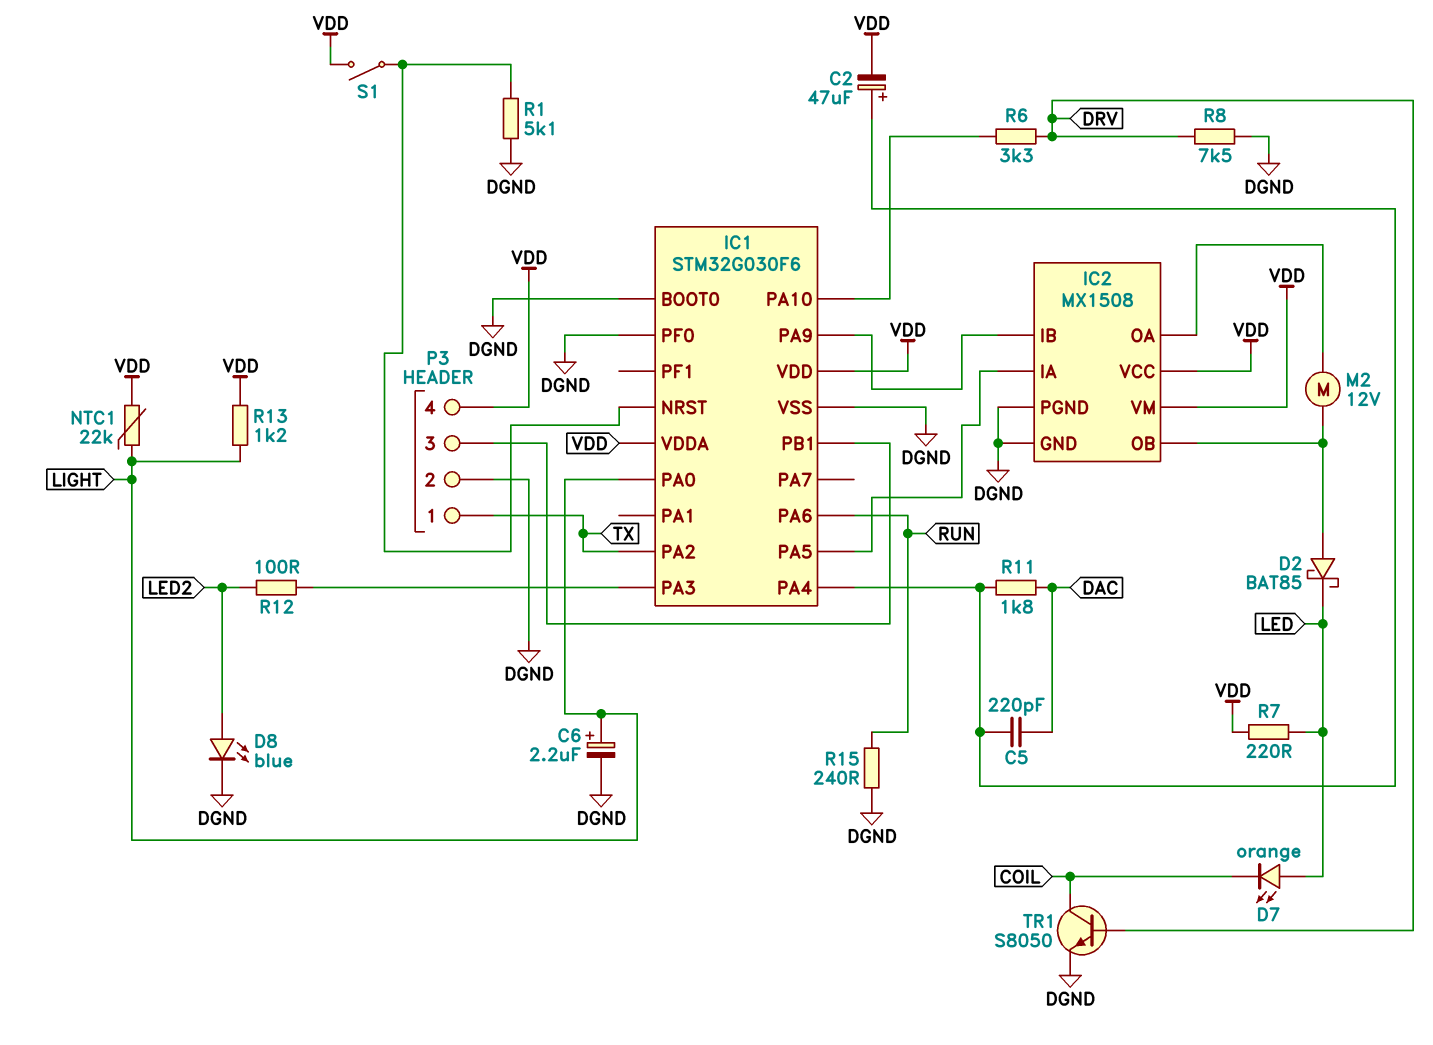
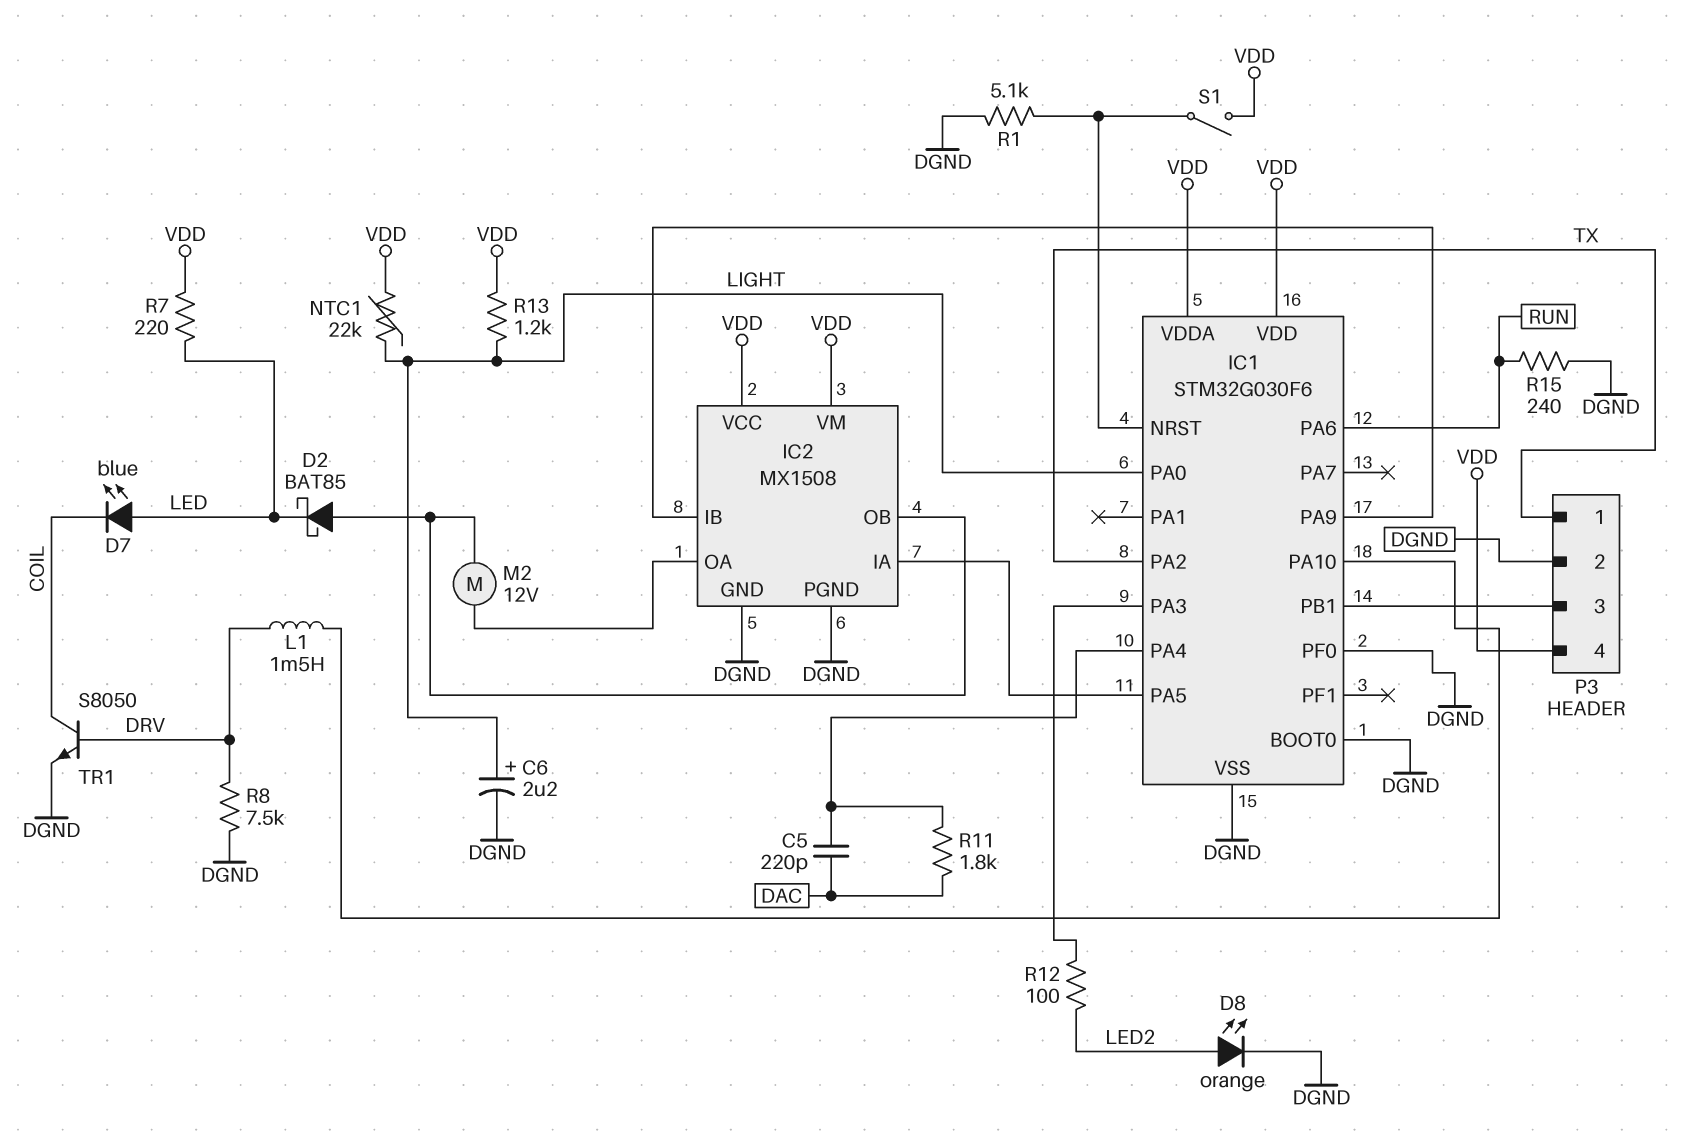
C2: 47uF (plus IC1/PA4, minus VDD) -> none
D7: LED orange (A LED, K COIL) -> LED blue (A LED, K COIL)
D8: LED blue (A LED2, K DGND) -> LED orange (A LED2, K DGND)
L1: none -> 1.5mH (DRV, IC1/PA10)
R6: 3.3k (DRV, IC1/PA10) -> none

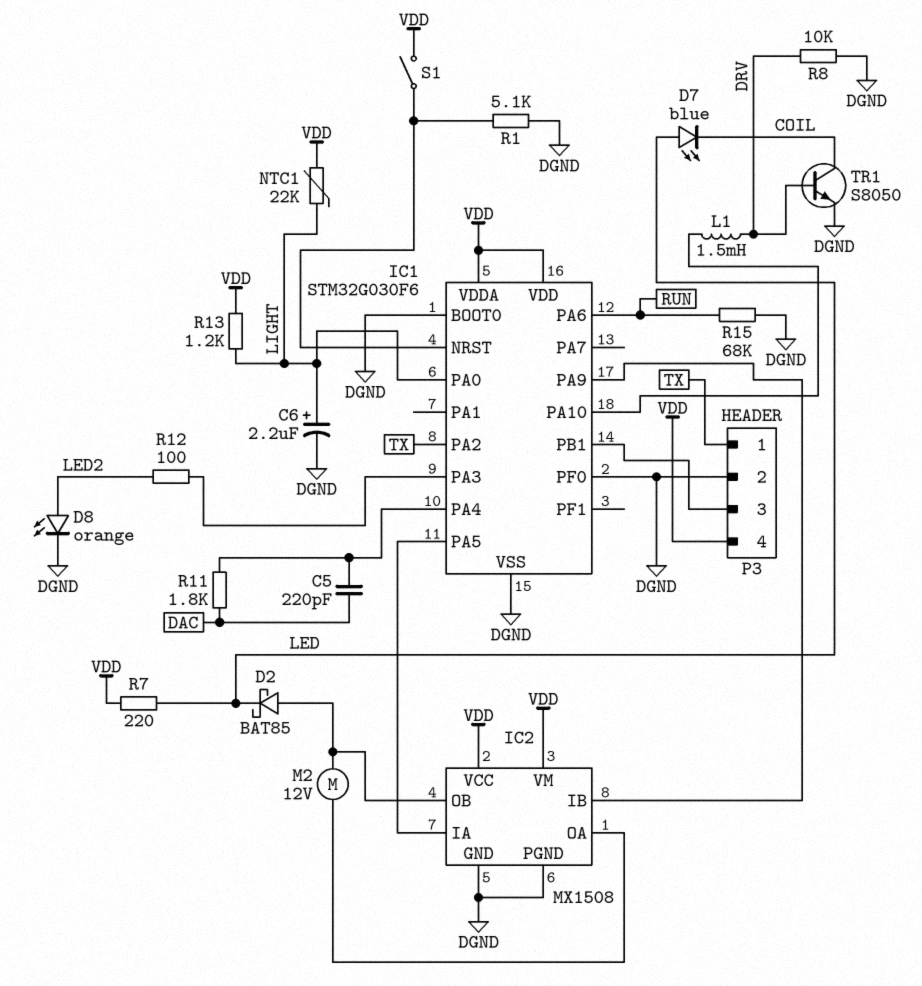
R8: 7.5k (DGND, DRV) -> 10k (DGND, DRV)
R15: 240 (DGND, RUN) -> 68k (DGND, RUN)

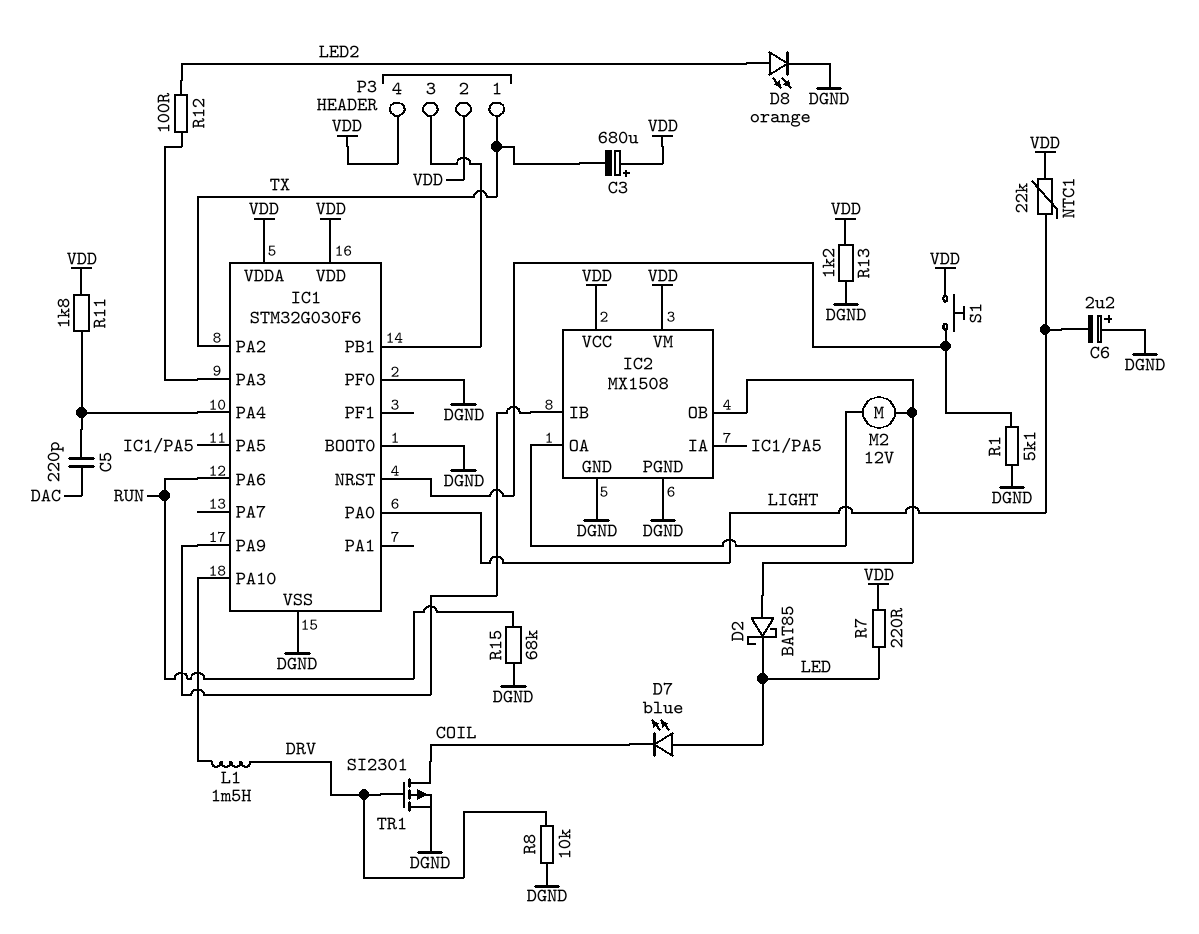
C3: none -> 680uF (plus VDD, minus TX)
C6: 2.2uF (plus LIGHT, minus DGND) -> 2.2uF (plus DGND, minus LIGHT)
P3 pin 2: DGND -> VDD
R11: 1.8k (DAC, IC1/PA4) -> 1.8k (IC1/PA4, VDD)
R13: 1.2k (LIGHT, VDD) -> 1.2k (DGND, VDD)
S1: switch (IC1/NRST, VDD) -> button (IC1/NRST, VDD)
TR1: NPN S8050 (B DRV, C COIL, E DGND) -> PMOS SI2301 (G DRV, D COIL, S DGND)

